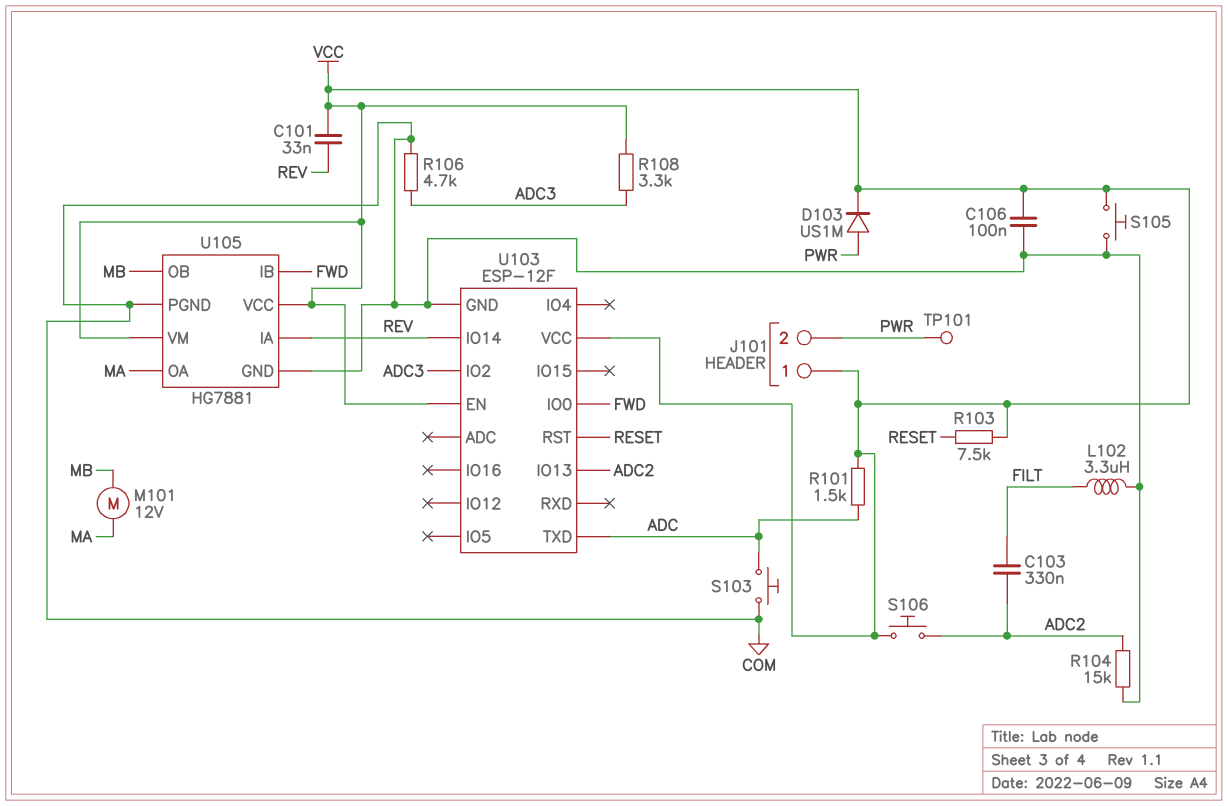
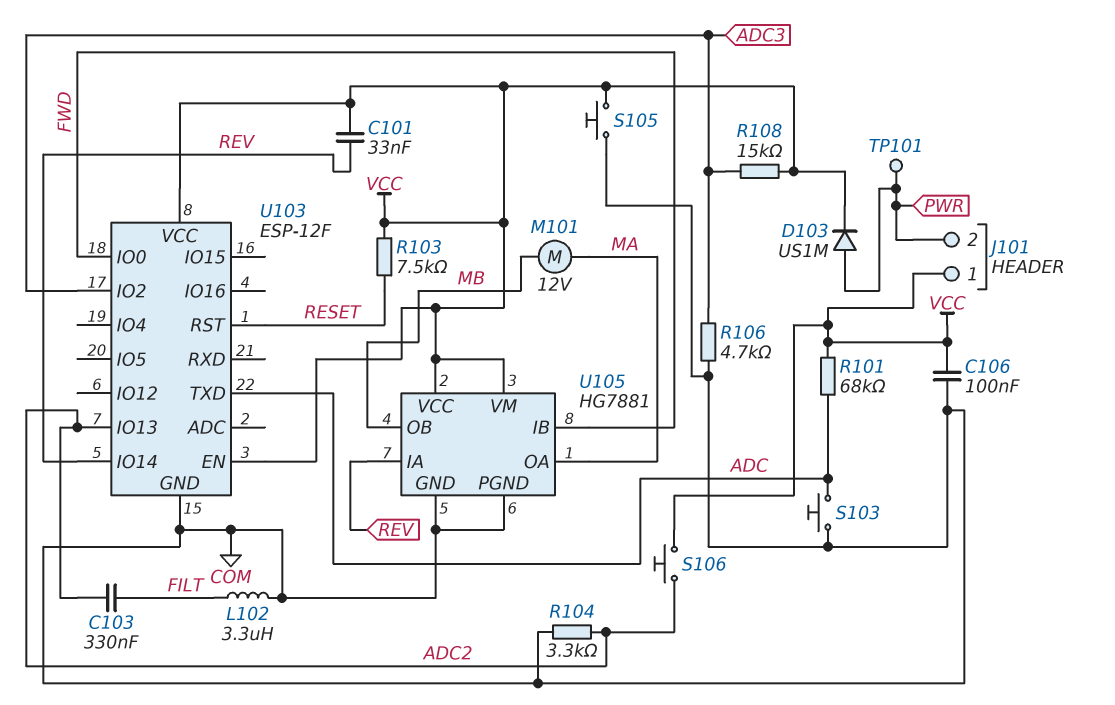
R101: 1.5k (ADC, VCC) -> 68k (ADC, VCC)
R104: 15k (ADC2, COM) -> 3.3k (ADC2, COM)
R108: 3.3k (ADC3, VCC) -> 15k (ADC3, VCC)

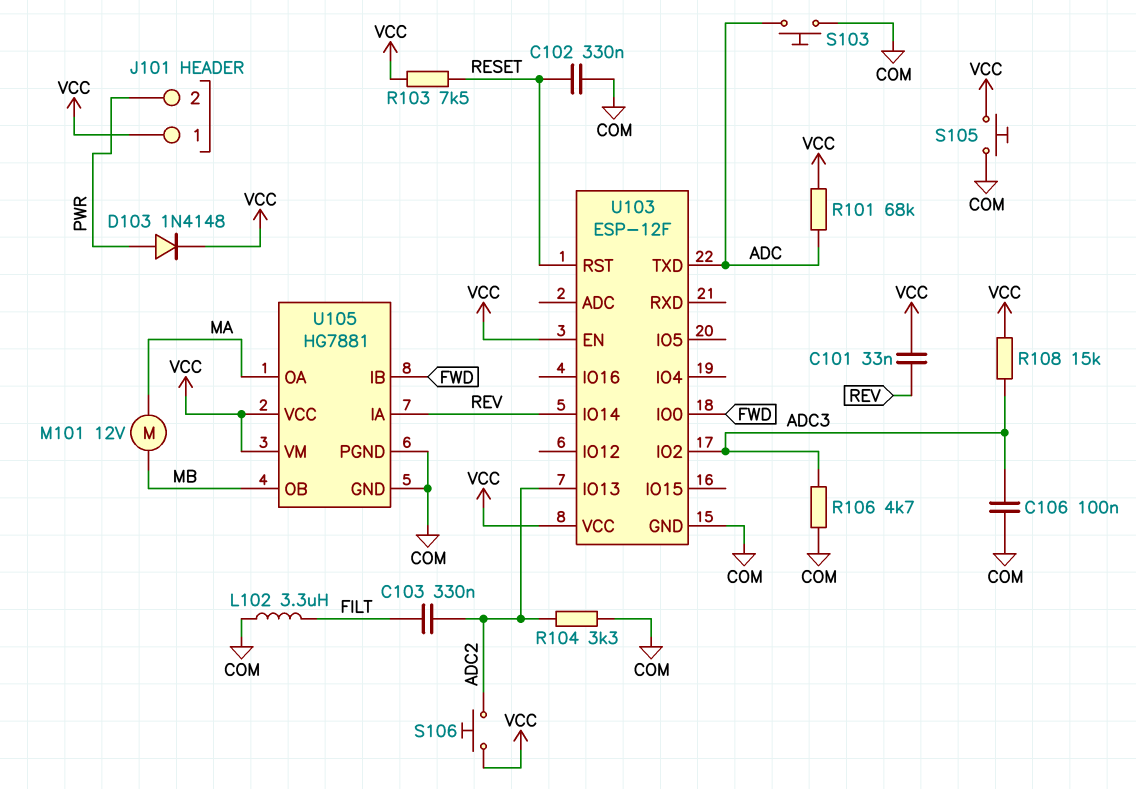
C102: none -> 330nF (COM, RESET)
C106: 100nF (COM, VCC) -> 100nF (ADC3, COM)
D103: diode US1M (A PWR, K VCC) -> diode 1N4148 (A PWR, K VCC)
TP101: test point (PWR) -> none

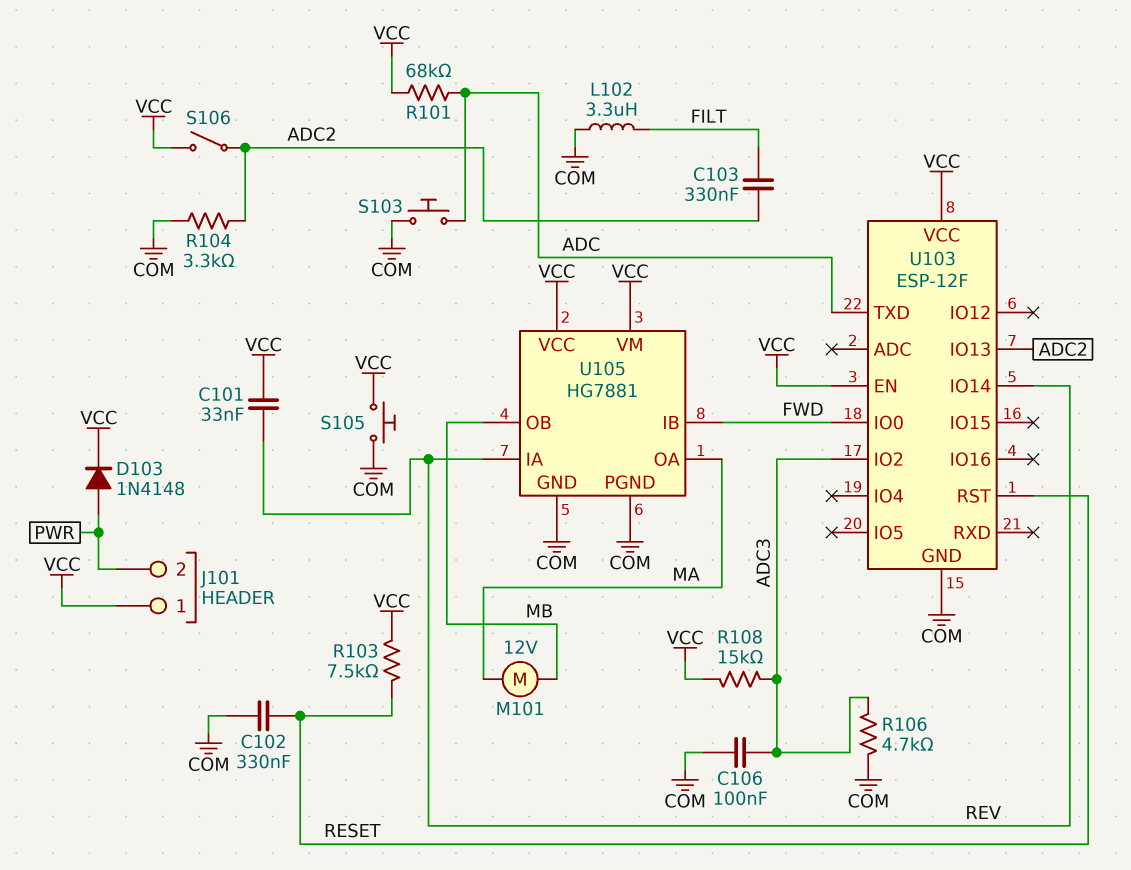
S106: button (ADC2, VCC) -> switch (ADC2, VCC)

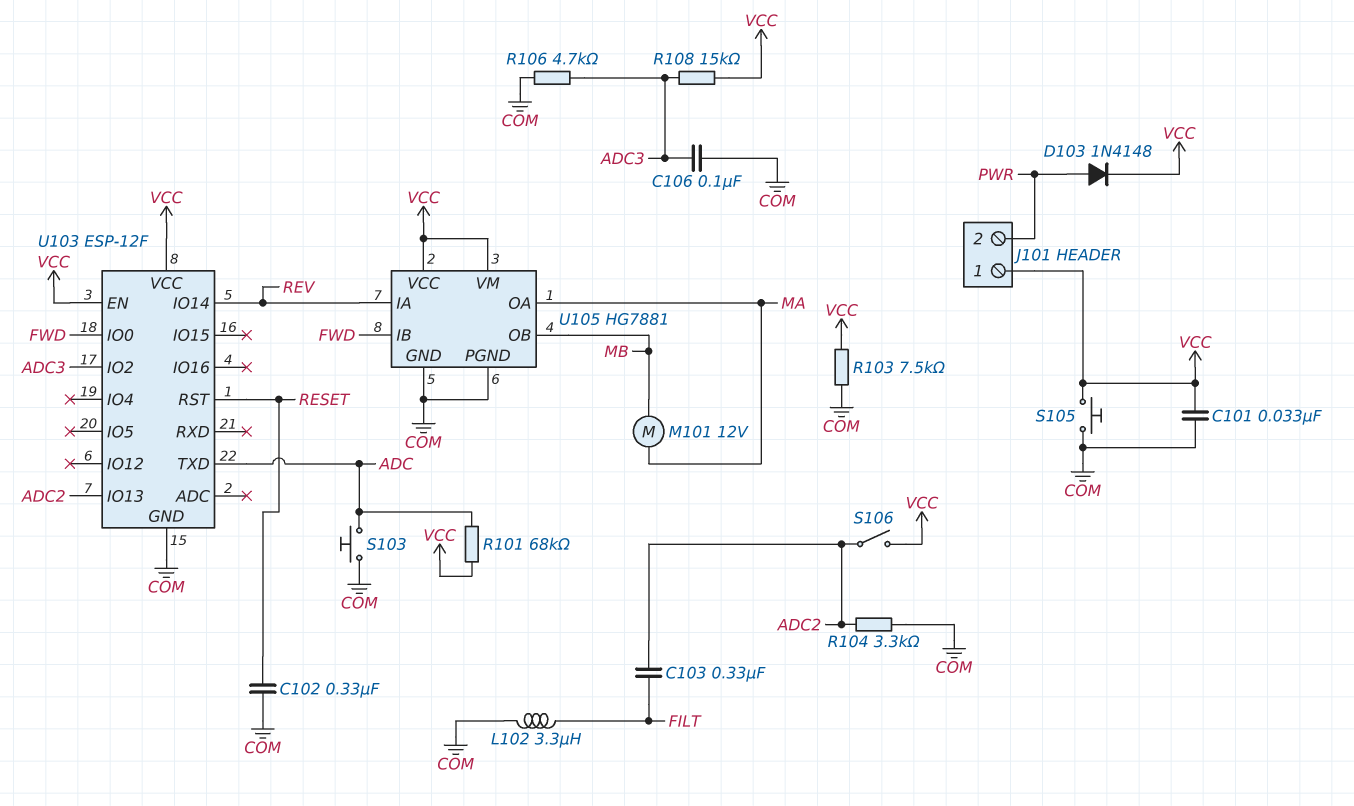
C101: 33nF (REV, VCC) -> 33nF (COM, VCC)
R103: 7.5k (RESET, VCC) -> 7.5k (COM, VCC)

